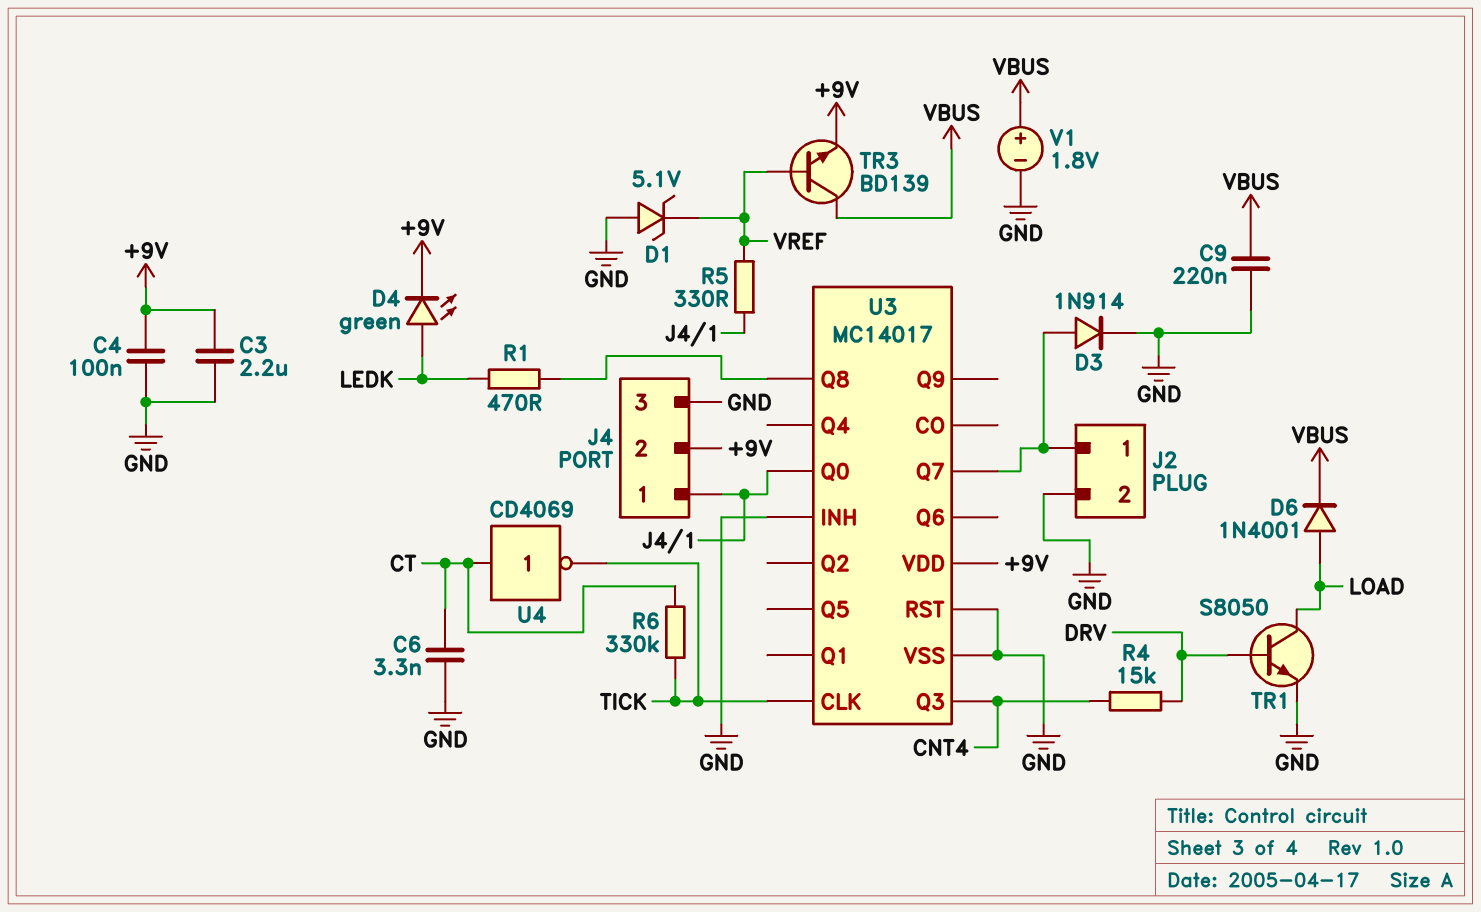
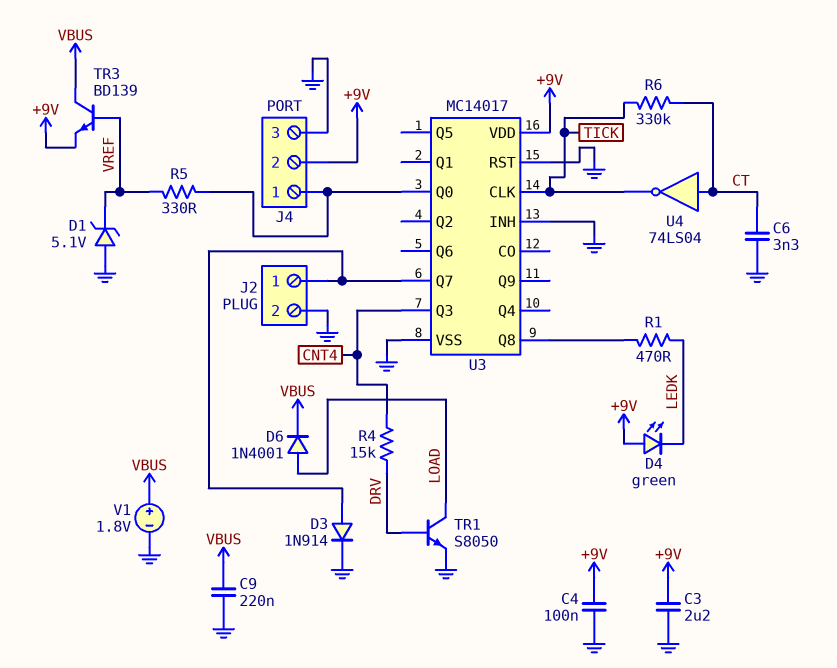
D4: LED green (A LEDK, K +9V) -> LED green (A +9V, K LEDK)
U4: NOT CD4069 (in CT, out TICK) -> NOT 74LS04 (in CT, out TICK)

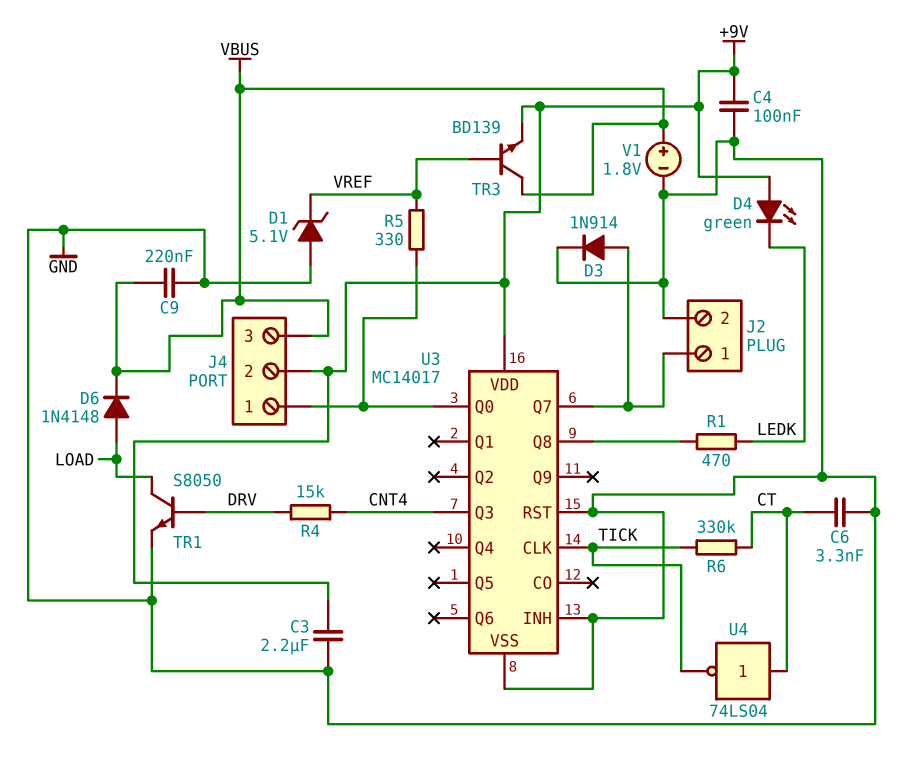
D6: diode 1N4001 (A LOAD, K VBUS) -> diode 1N4148 (A LOAD, K VBUS)
J4 pin 3: GND -> VBUS

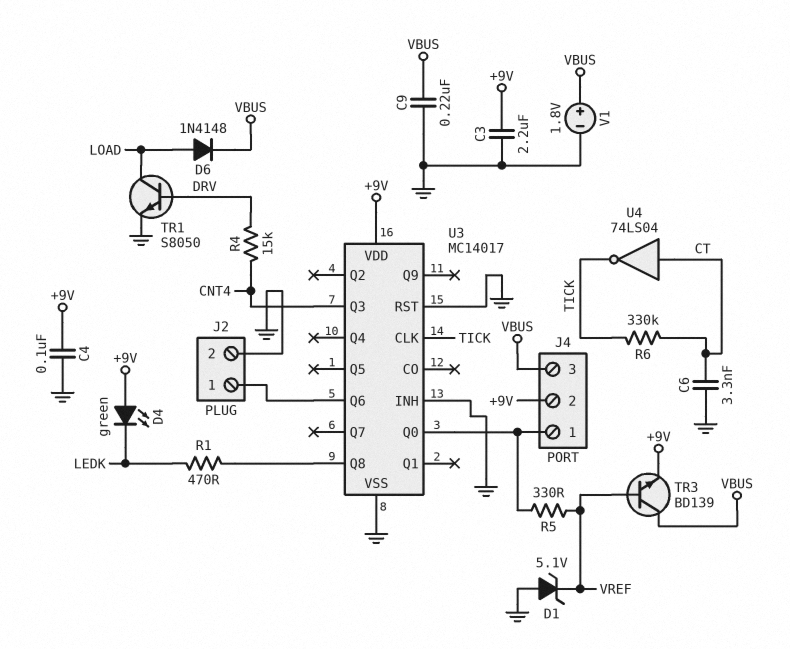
D3: diode 1N914 (A J2/1, K GND) -> none
U3 pin Q6: none -> J2/1
U3 pin Q7: J2/1 -> none

